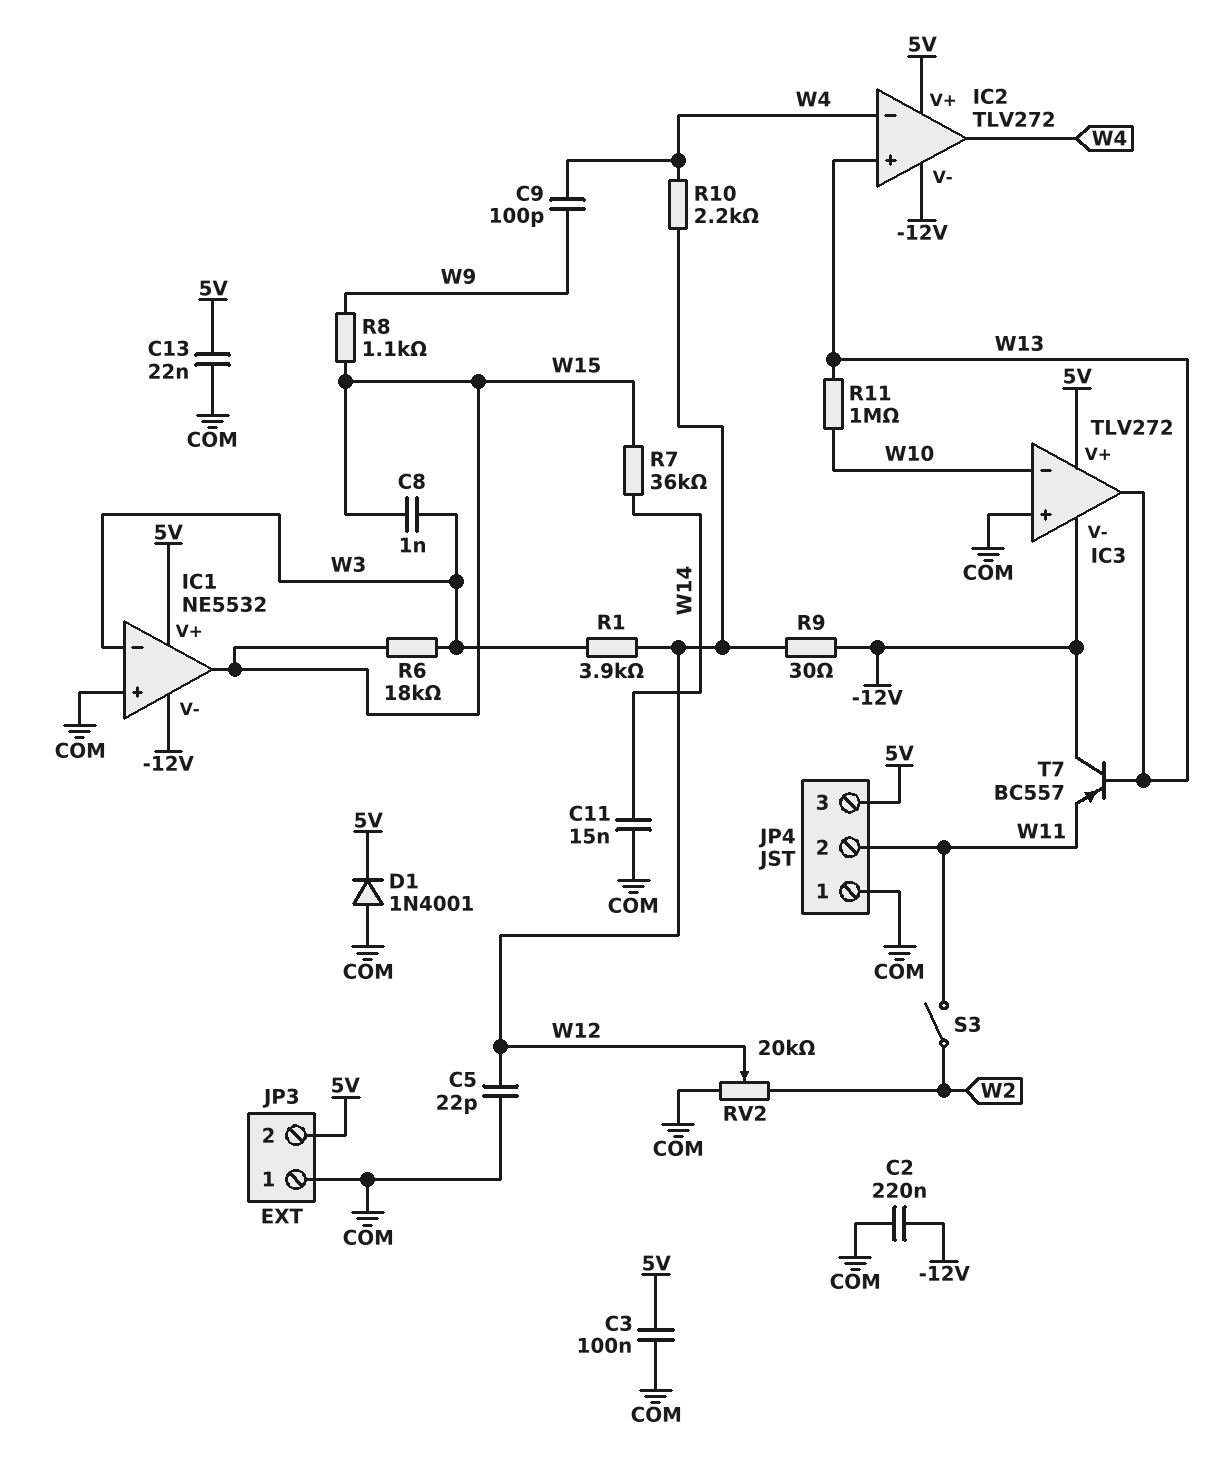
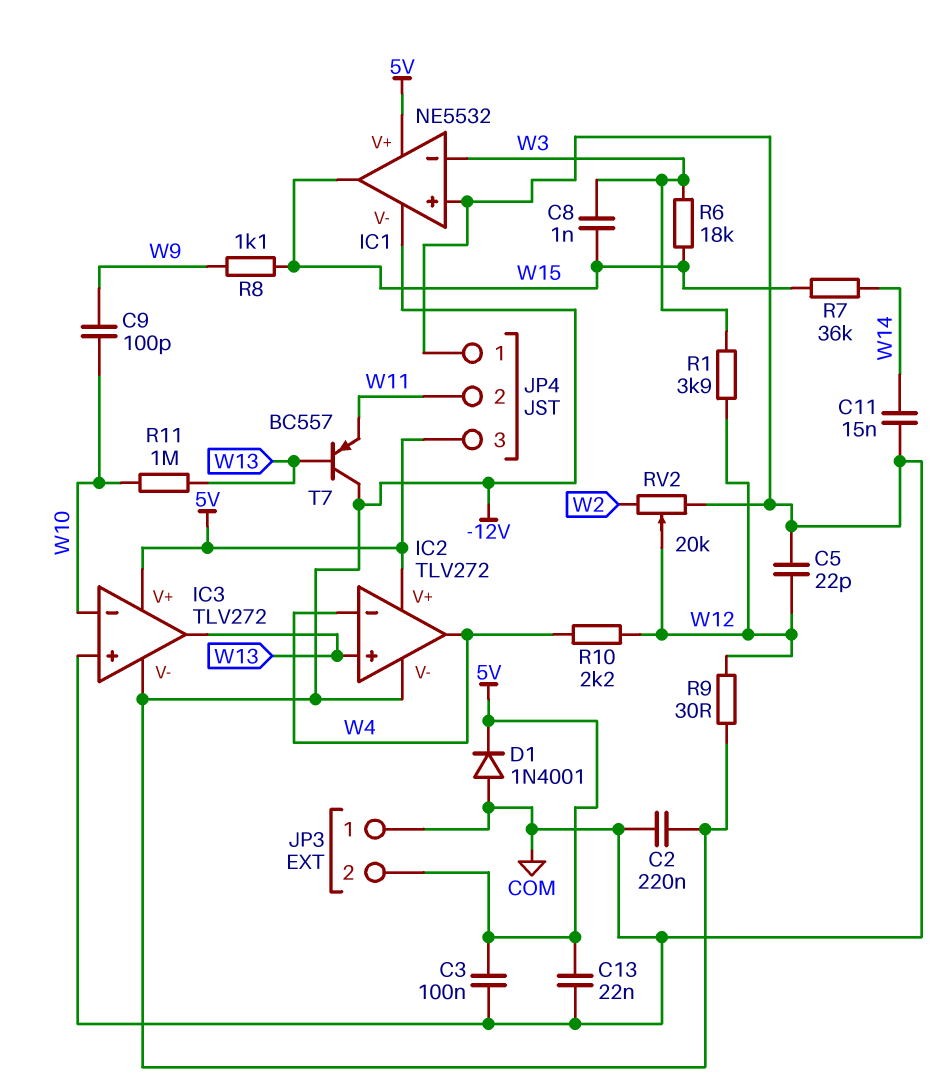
C9: 100pF (W4, W9) -> 100pF (W9, W10)
S3: switch (W2, W11) -> none

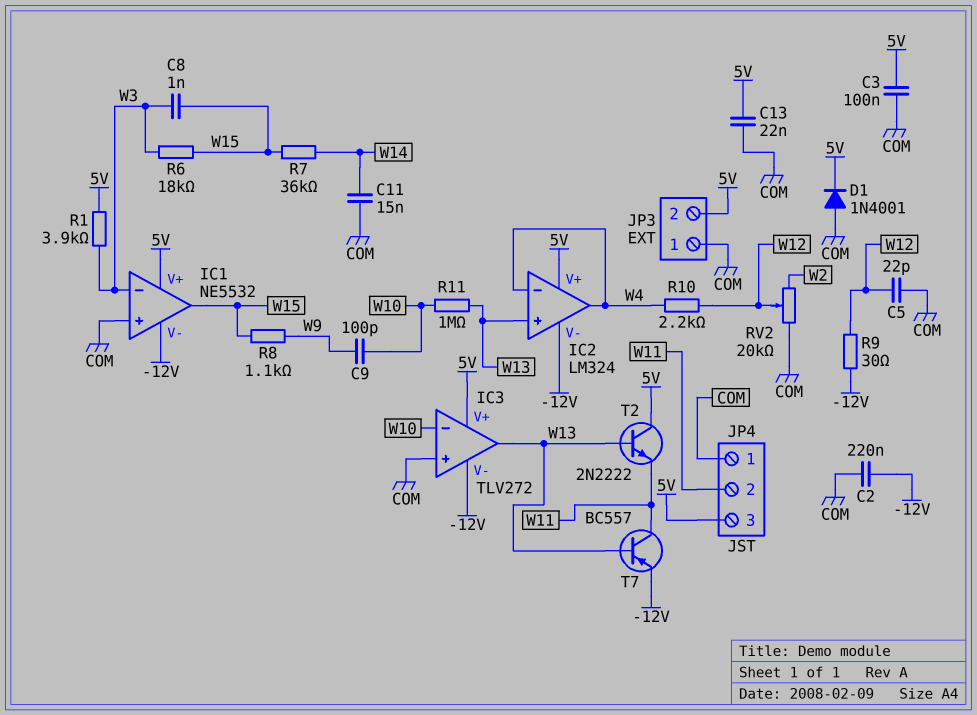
IC2: TLV272 -> LM324
R1: 3.9k (W3, W12) -> 3.9k (5V, W3)
T2: none -> NPN 2N2222 (B W13, C 5V, E W11)
T7: PNP BC557 (B W13, C -12V, E W11) -> PNP BC557 (B W13, C W11, E -12V)

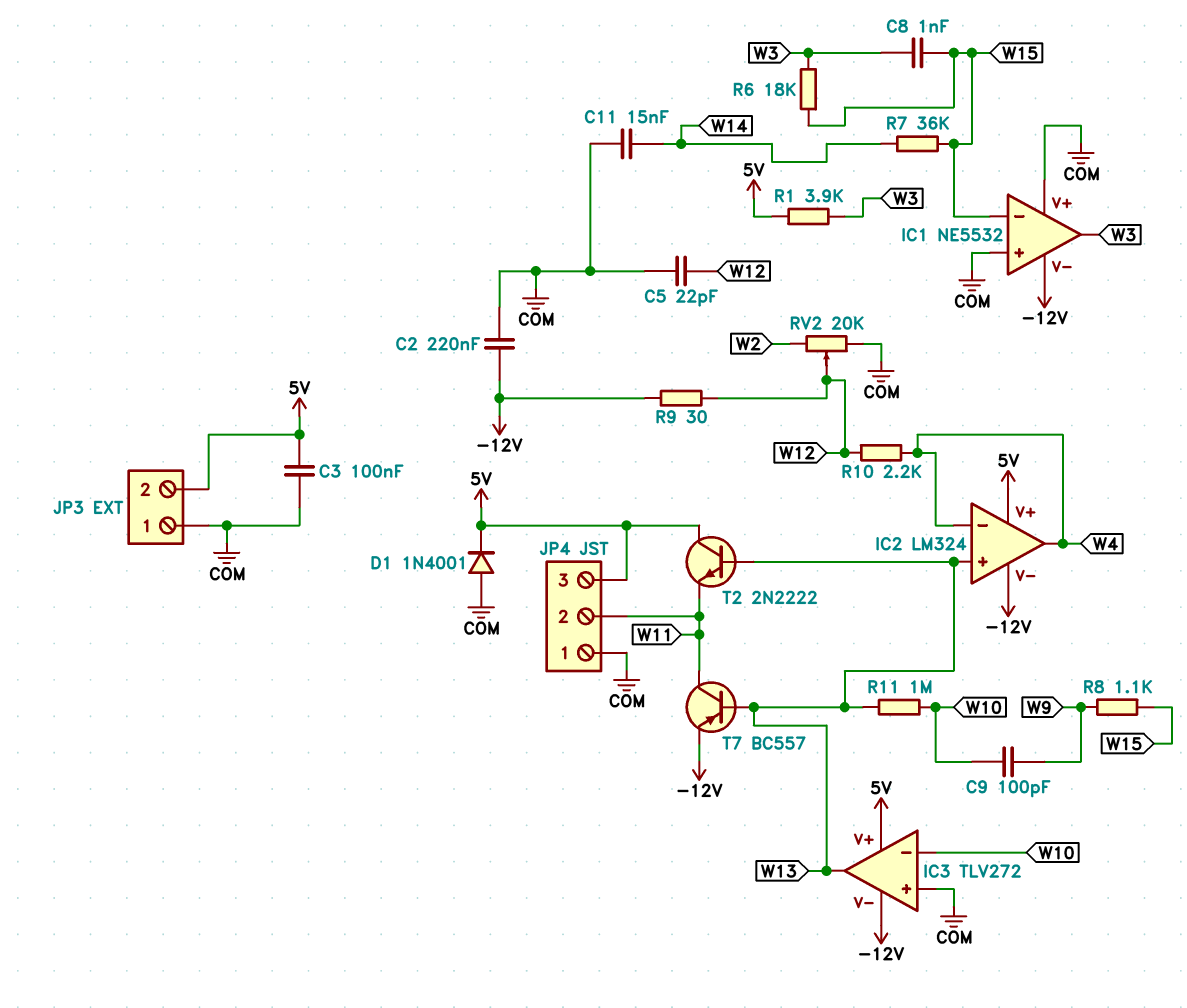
C13: 22nF (5V, COM) -> none
IC1 pin V+: 5V -> COM
IC1 pin in-: W3 -> W15
IC1 pin out: W15 -> W3

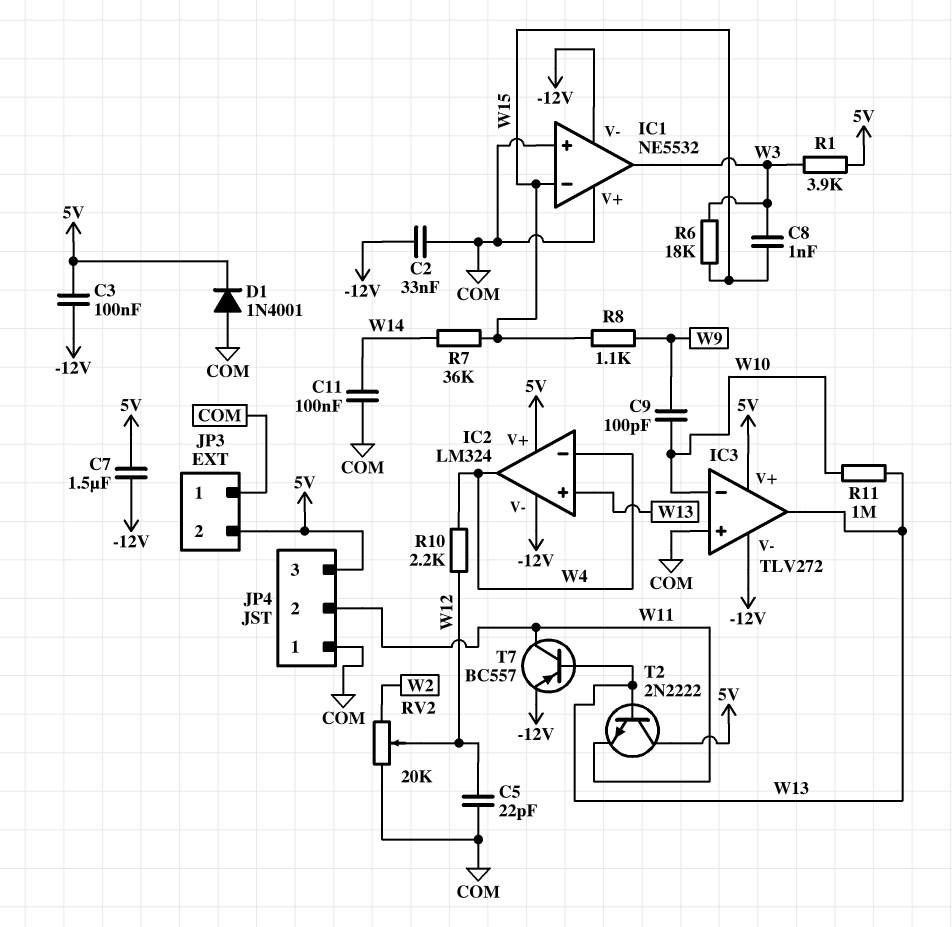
C2: 220nF (-12V, COM) -> 33nF (-12V, COM)
C3: 100nF (5V, COM) -> 100nF (-12V, 5V)
C7: none -> 1.5uF (-12V, 5V)
C11: 15nF (COM, W14) -> 100nF (COM, W14)
R9: 30 (-12V, W12) -> none

